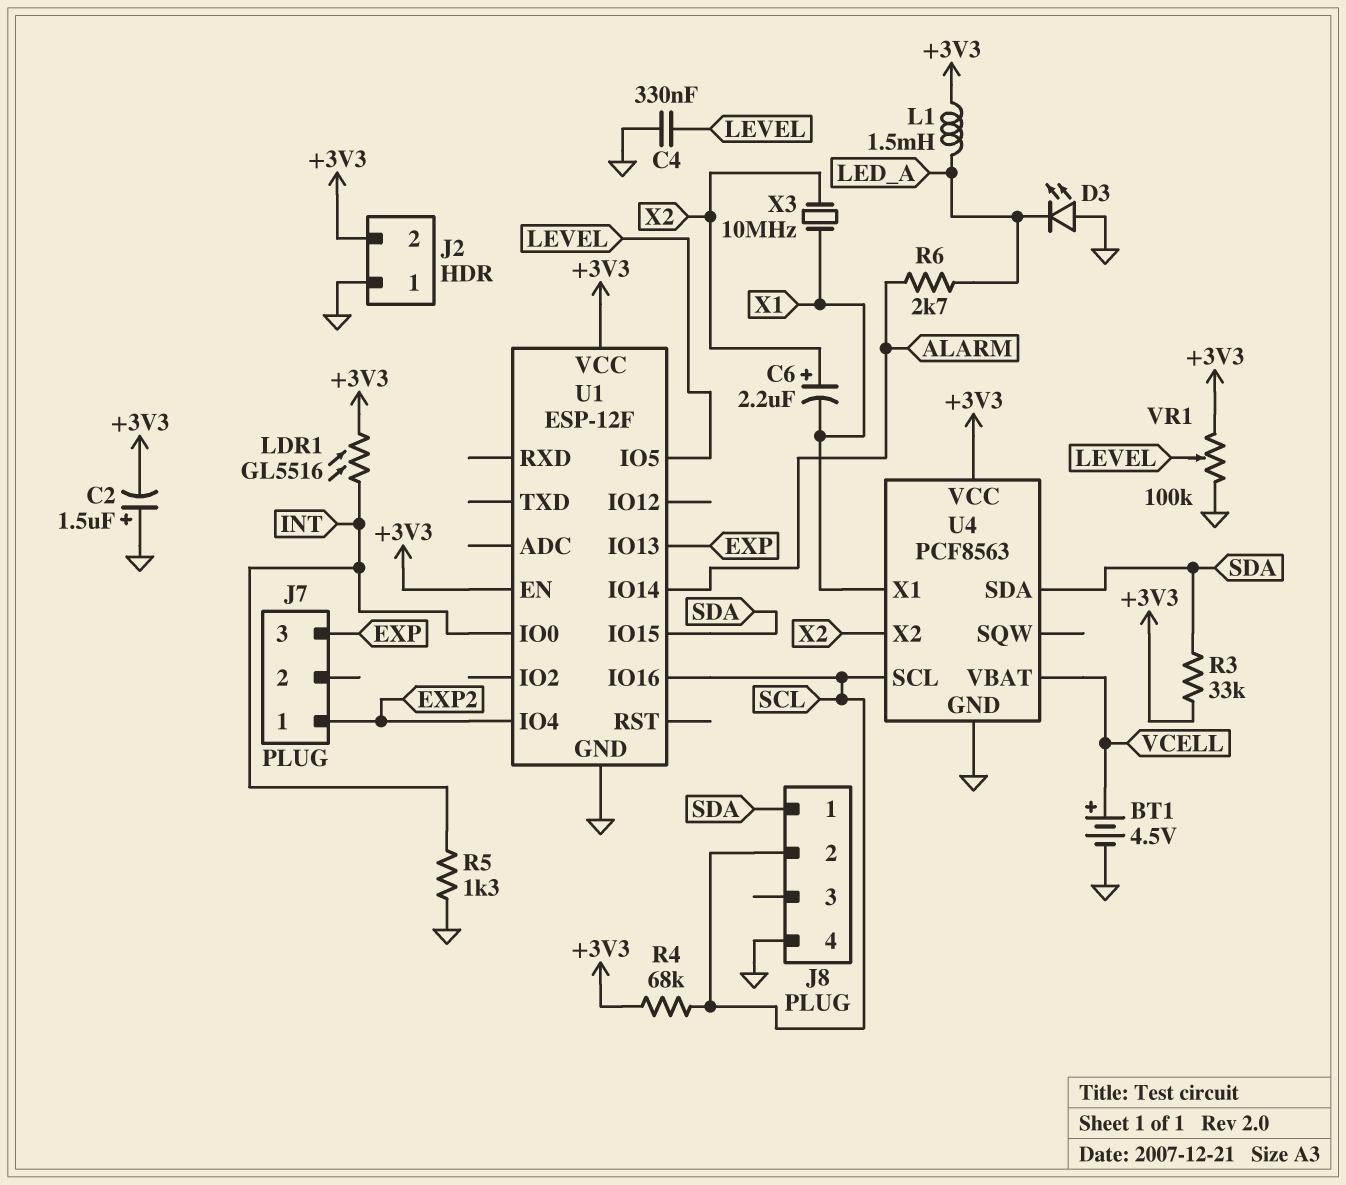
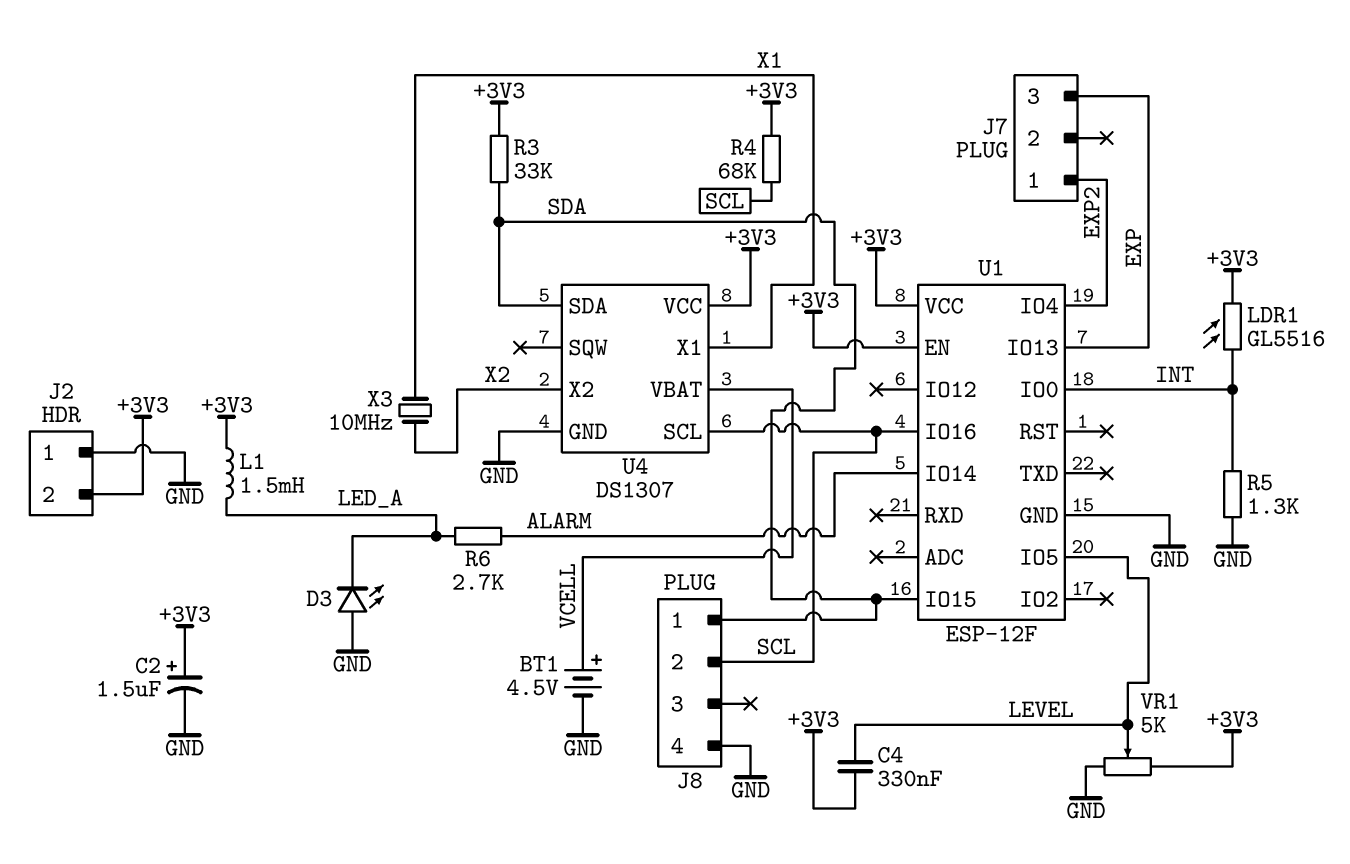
C2: 1.5uF (plus GND, minus +3V3) -> 1.5uF (plus +3V3, minus GND)
C4: 330nF (GND, LEVEL) -> 330nF (+3V3, LEVEL)
C6: 2.2uF (plus X2, minus X1) -> none
U4: PCF8563 -> DS1307
VR1: 100k (+3V3, GND, wiper LEVEL) -> 5k (+3V3, GND, wiper LEVEL)

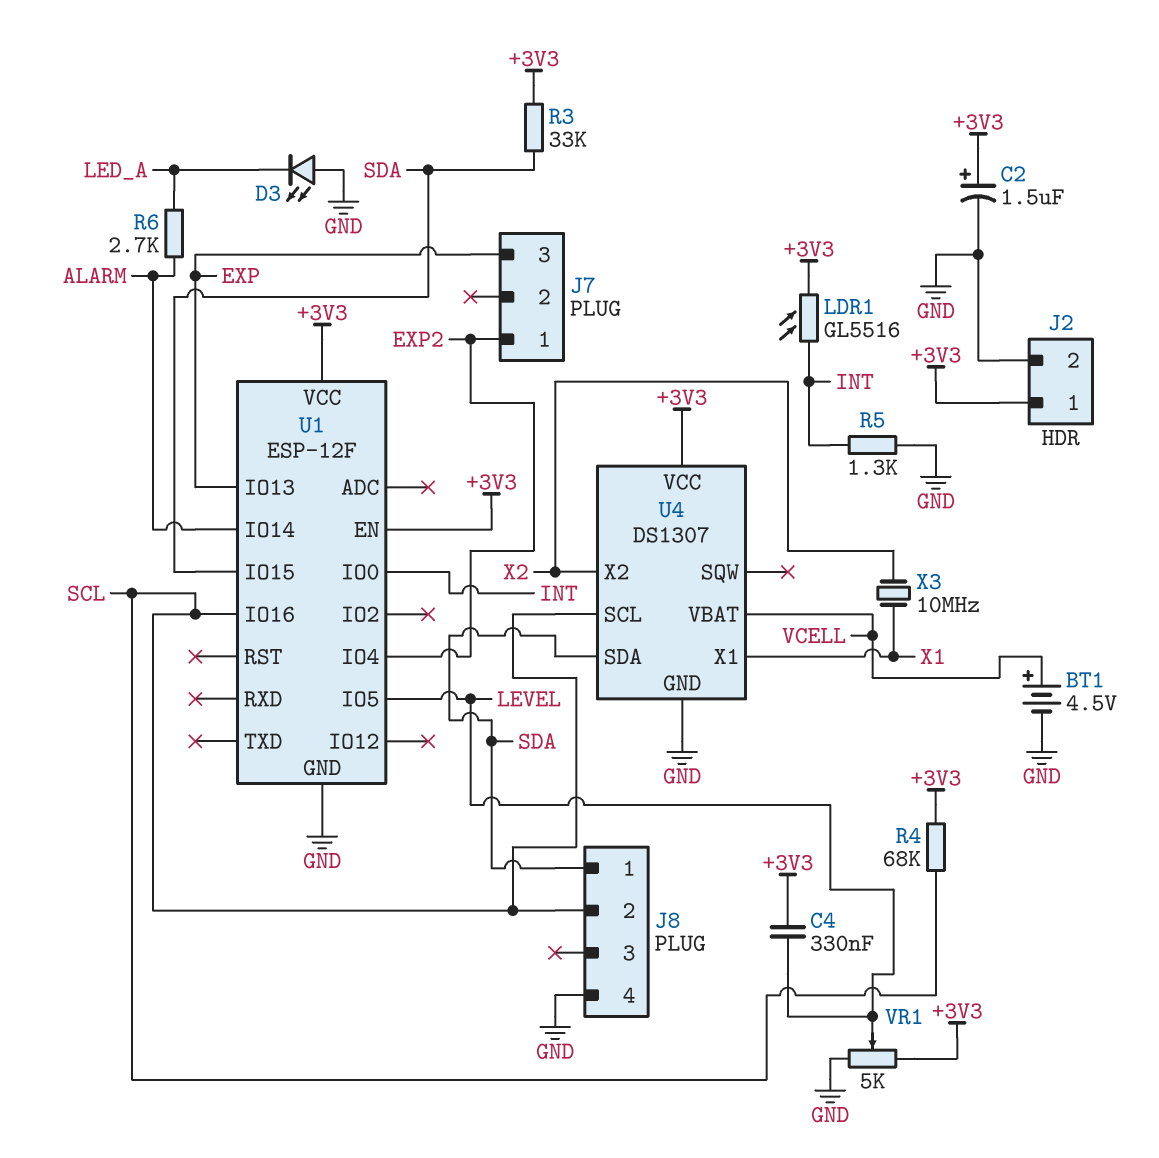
J2 pin 1: GND -> +3V3
J2 pin 2: +3V3 -> GND
L1: 1.5mH (+3V3, LED_A) -> none

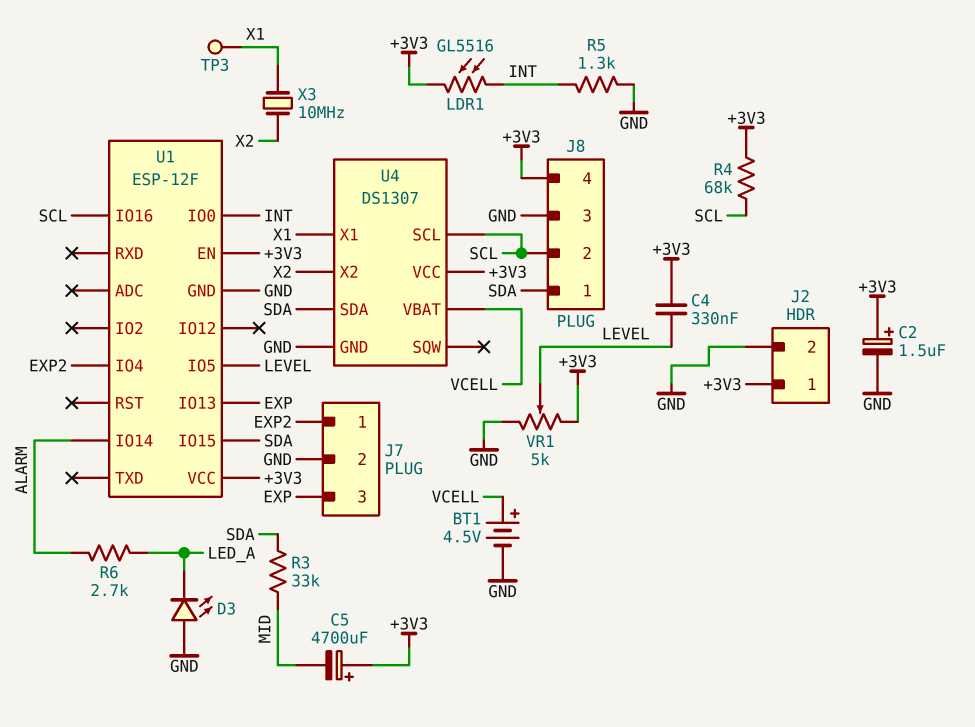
C5: none -> 4700uF (plus +3V3, minus MID)
J7 pin 2: none -> GND
J8 pin 3: none -> GND
J8 pin 4: GND -> +3V3
R3: 33k (+3V3, SDA) -> 33k (MID, SDA)
TP3: none -> test point (X1)

